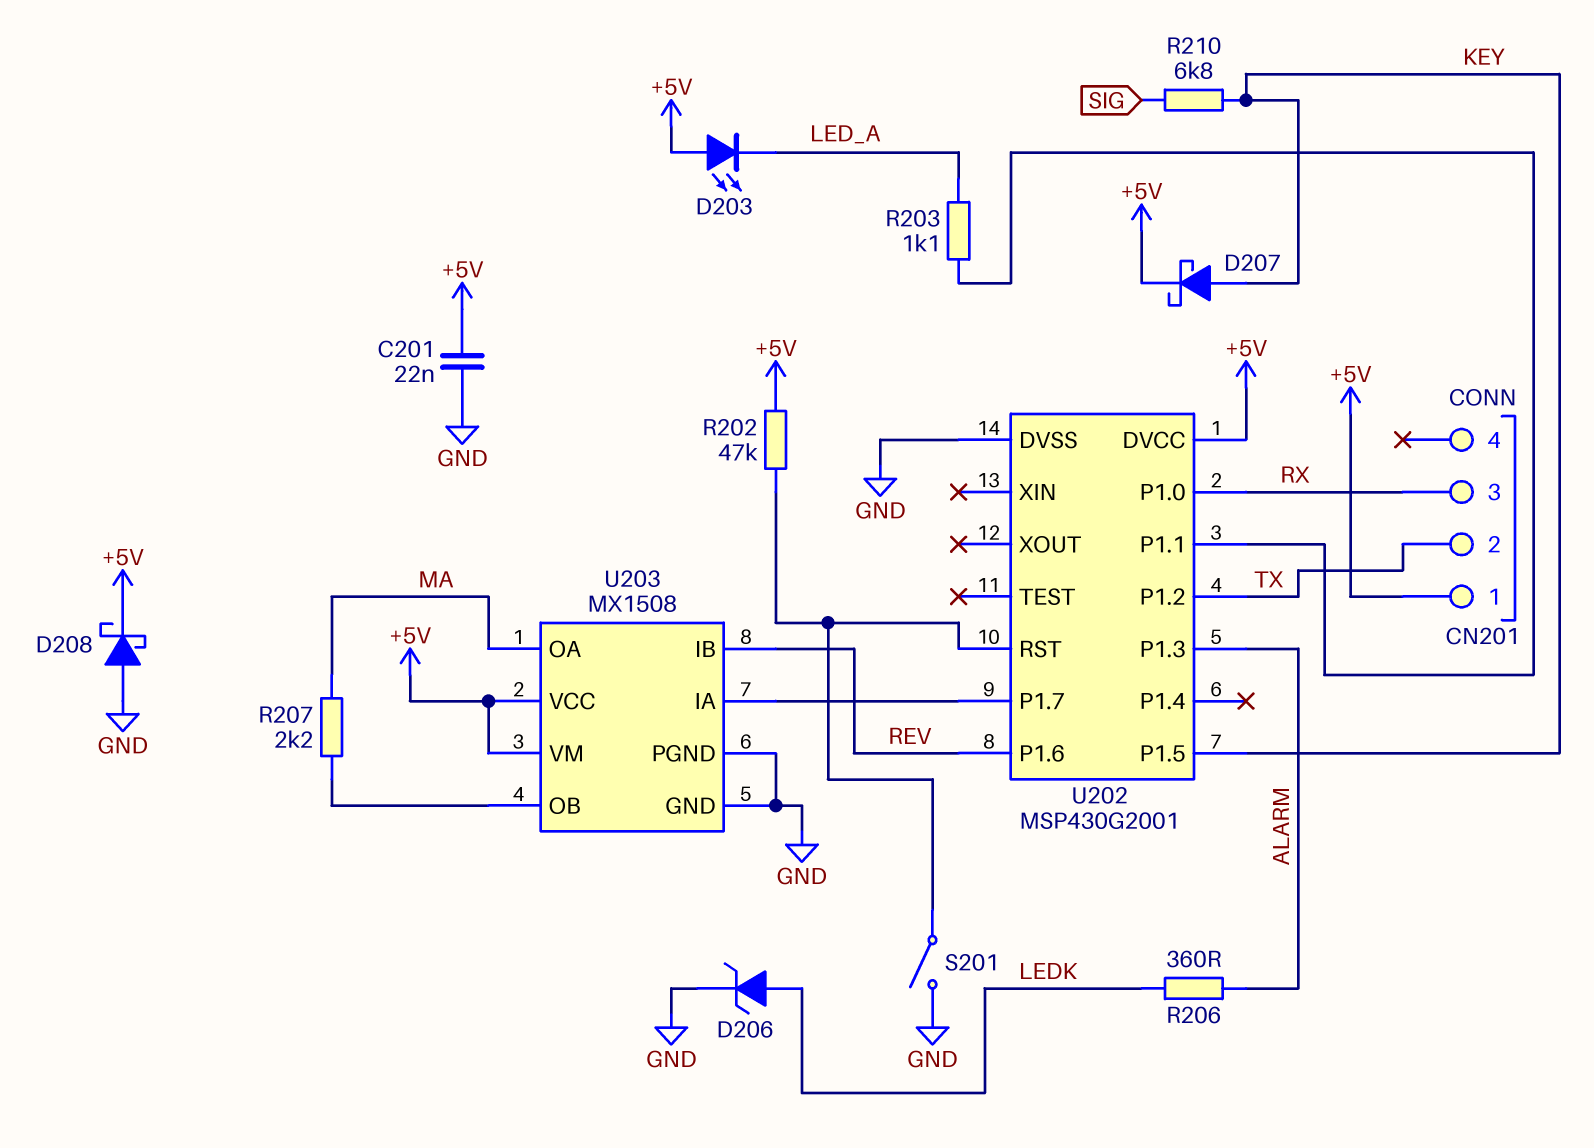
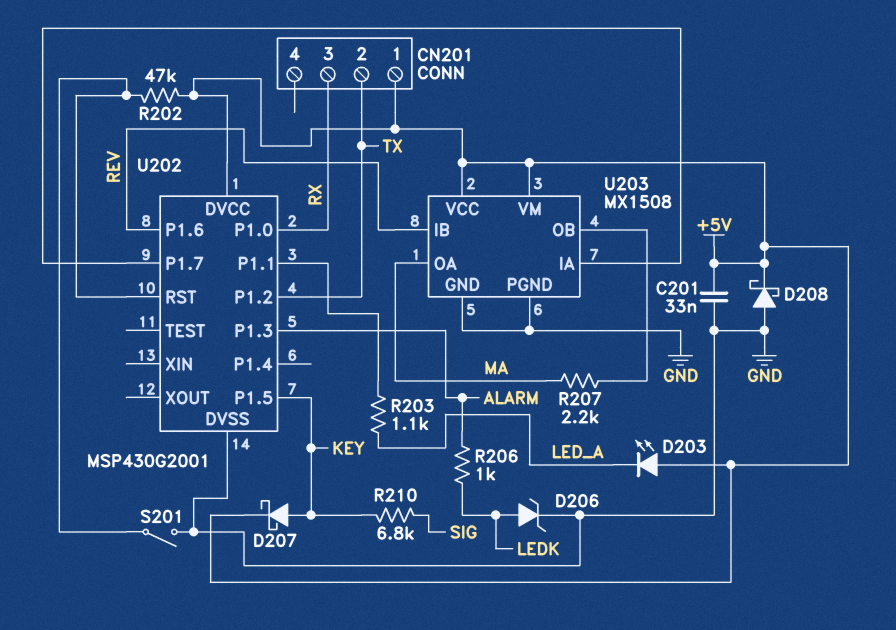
C201: 22nF (+5V, GND) -> 33nF (+5V, GND)
R206: 360 (ALARM, LEDK) -> 1k (ALARM, LEDK)

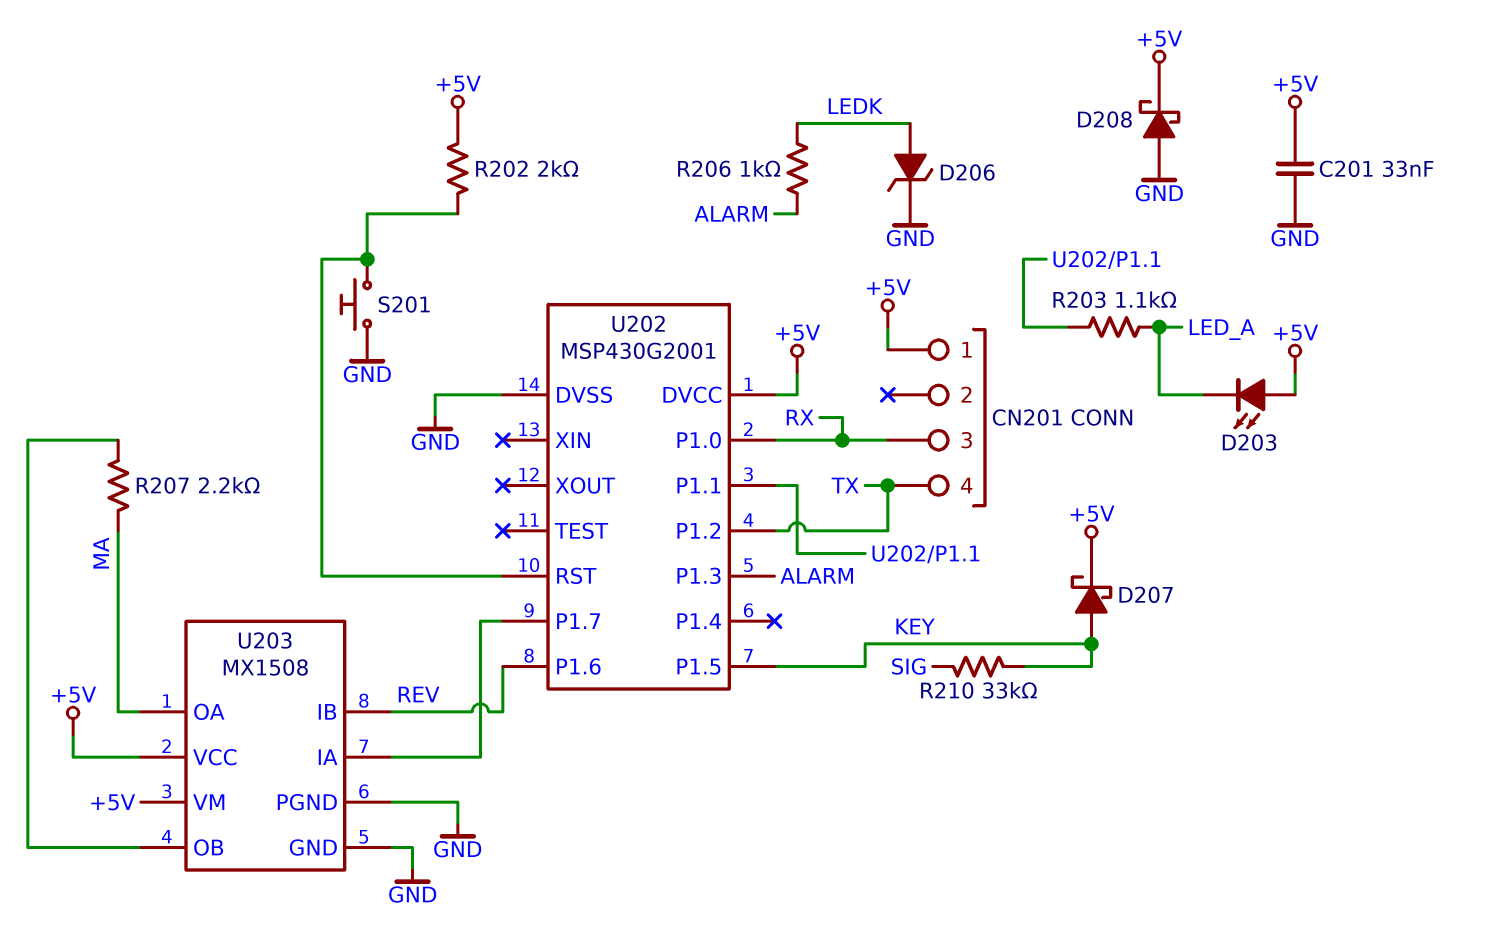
CN201 pin 2: TX -> none
CN201 pin 4: none -> TX
R202: 47k (+5V, U202/RST) -> 2k (+5V, U202/RST)
R210: 6.8k (KEY, SIG) -> 33k (KEY, SIG)
S201: switch (GND, U202/RST) -> button (GND, U202/RST)

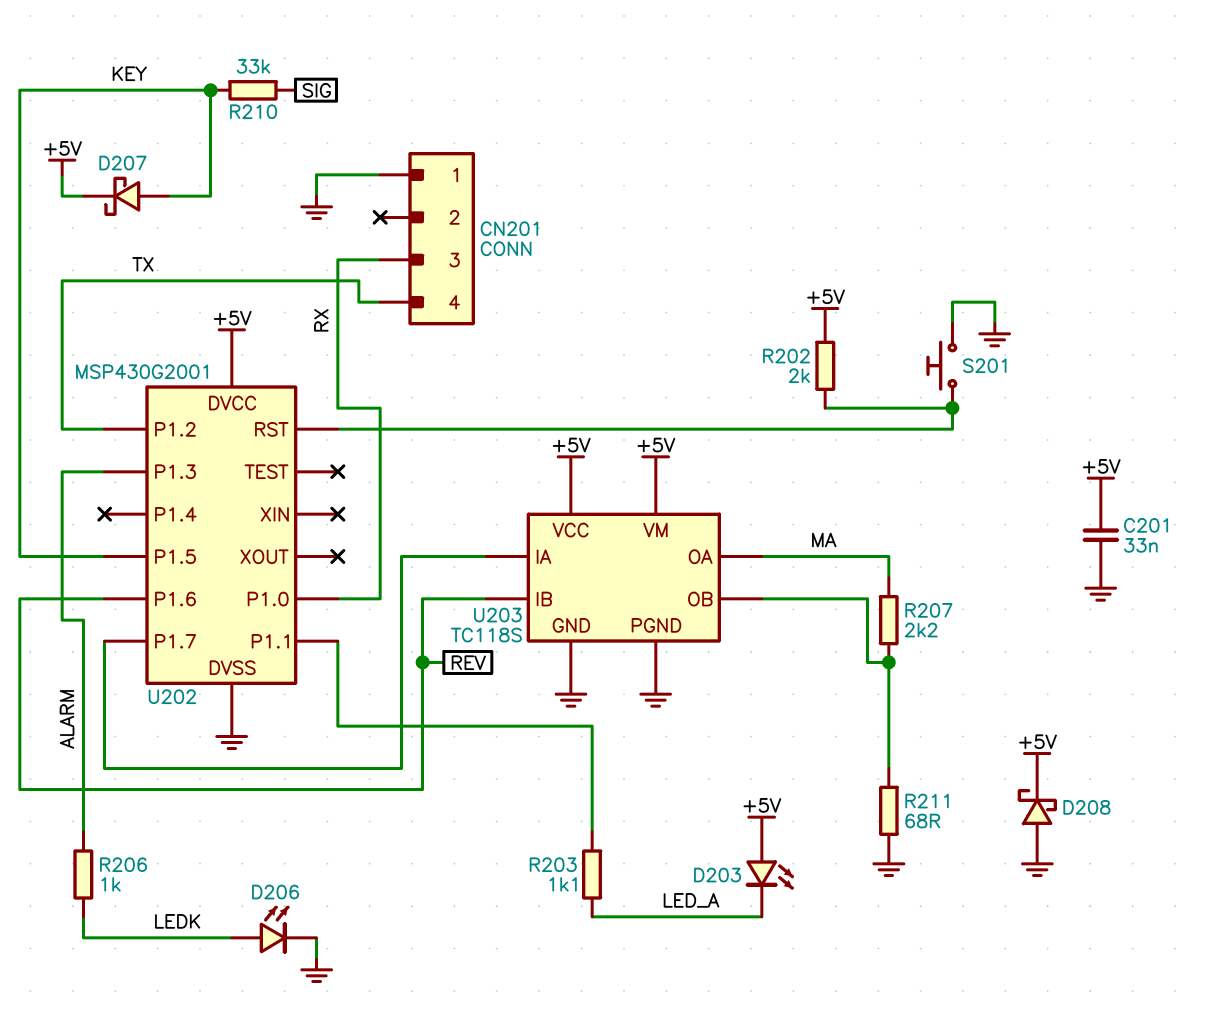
CN201 pin 1: +5V -> GND
D206: zener (A LEDK, K GND) -> LED (A LEDK, K GND)
R211: none -> 68 (GND, U203/OB)
U203: MX1508 -> TC118S

